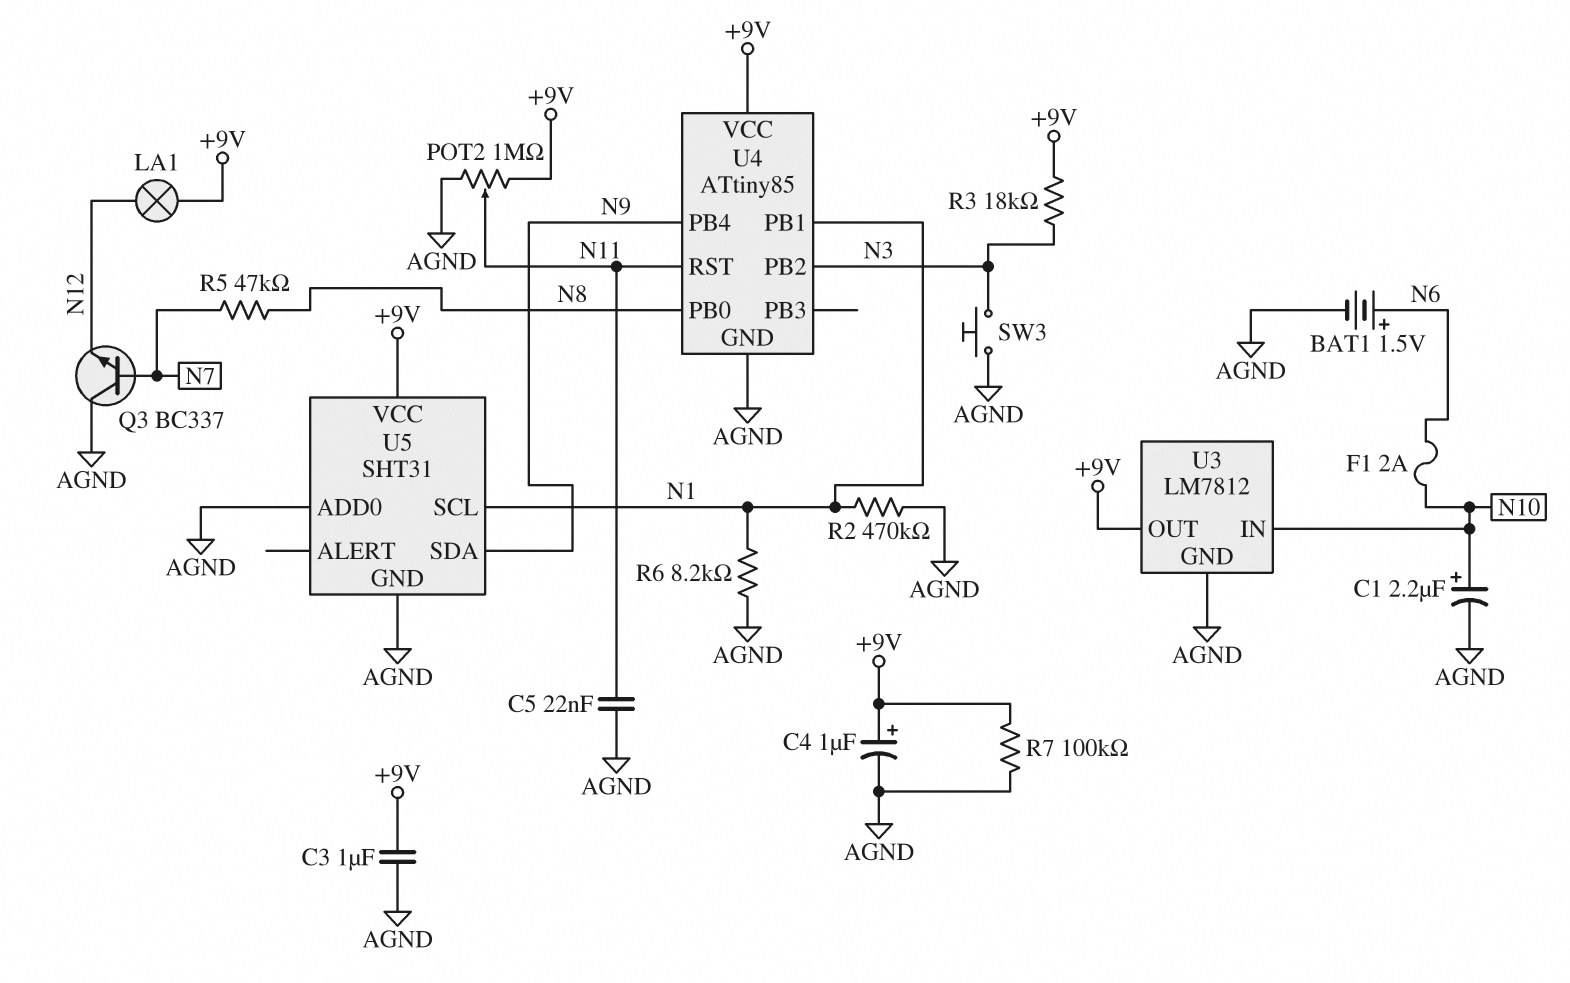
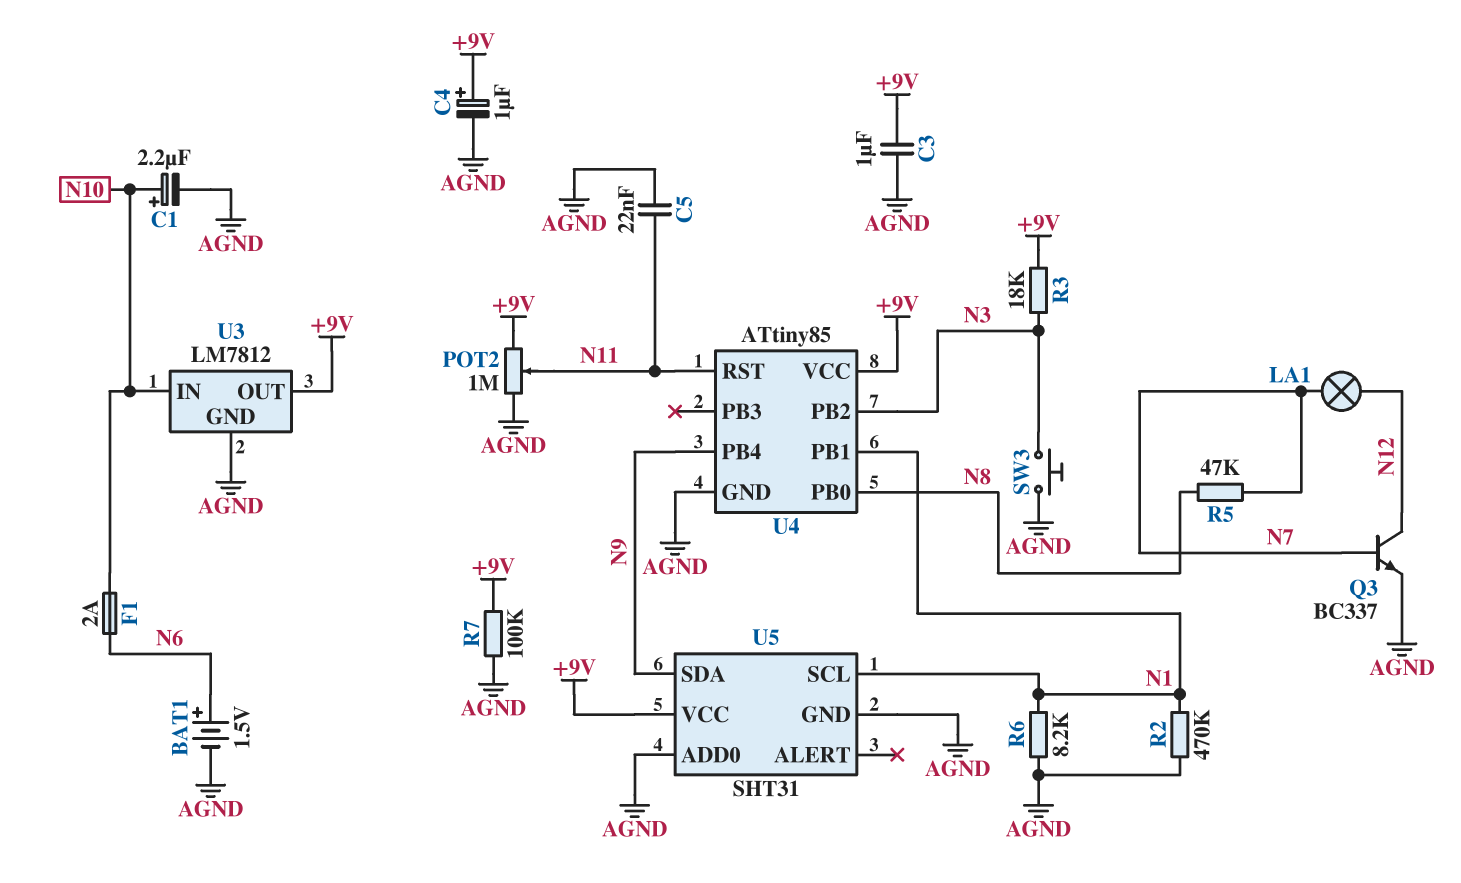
LA1: lamp (+9V, N12) -> lamp (N7, N12)
Q3: NPN BC337 (B N7, C AGND, E N12) -> NPN BC337 (B N7, C N12, E AGND)

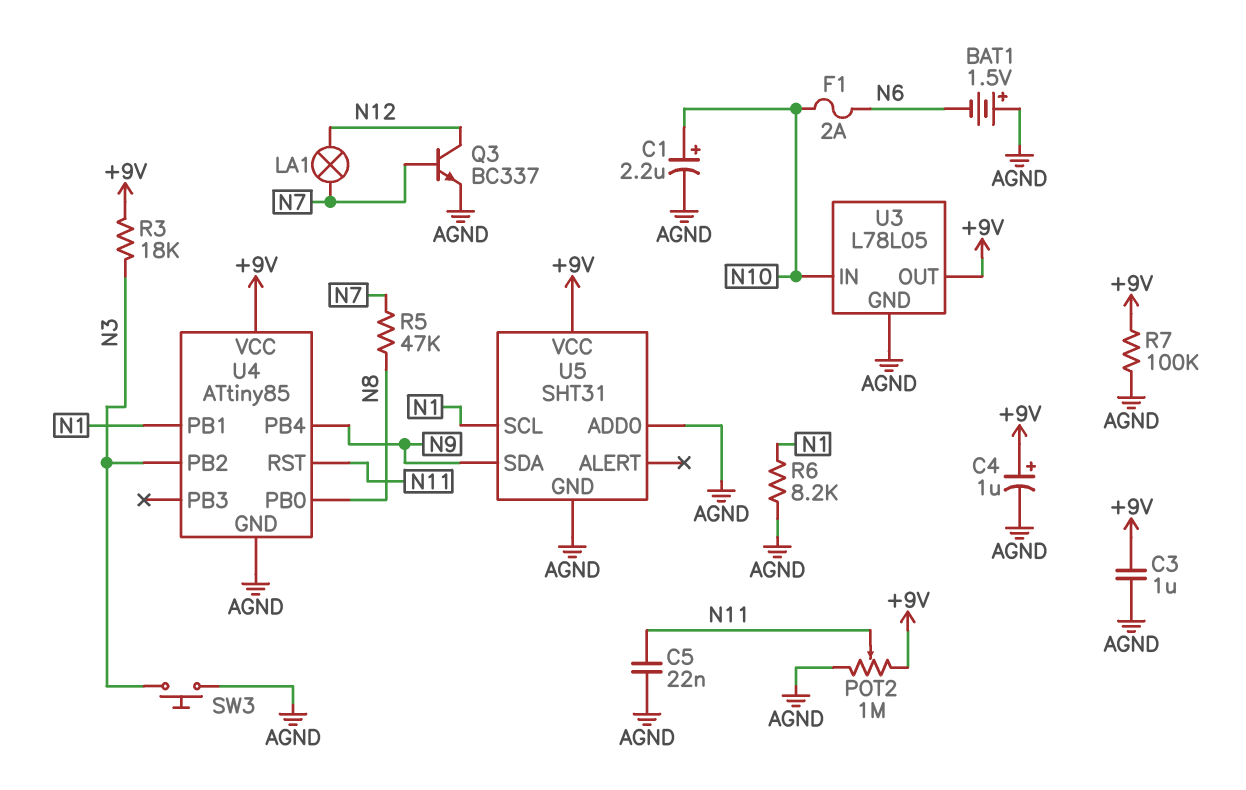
BAT1: 1.5V (plus N6, minus AGND) -> 1.5V (plus AGND, minus N6)
R2: 470k (AGND, N1) -> none
U3: LM7812 -> L78L05

